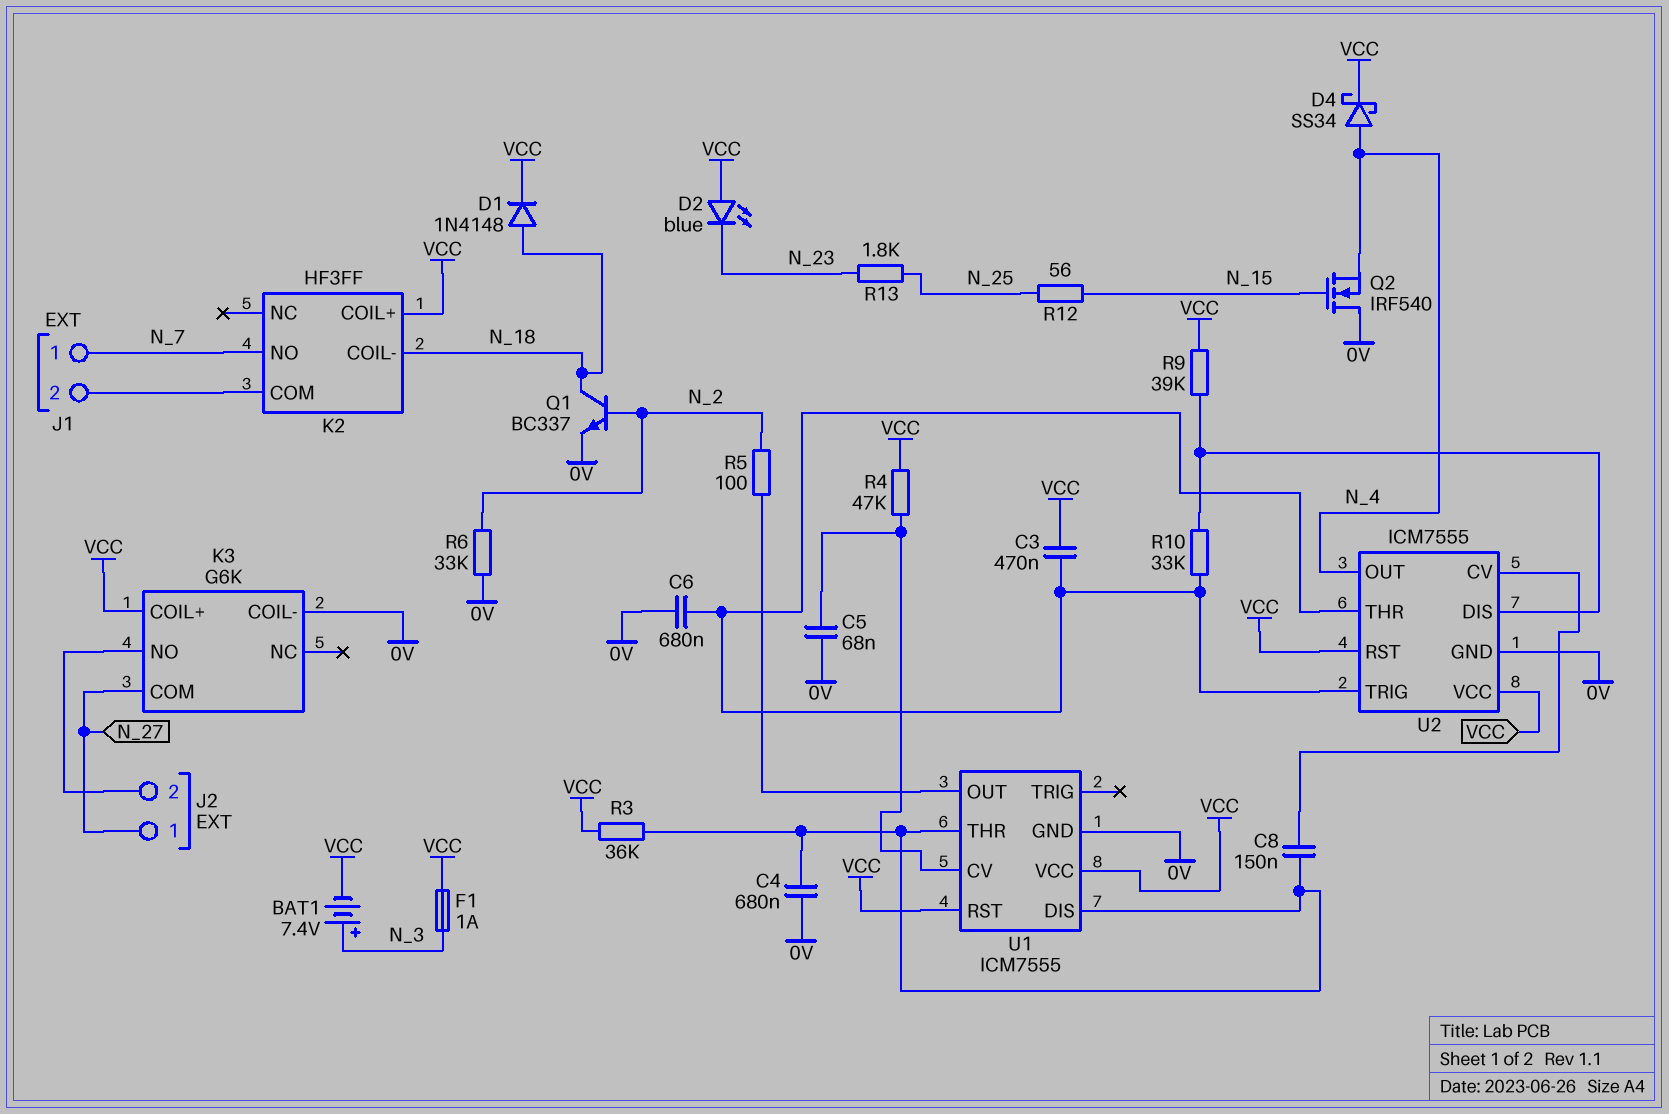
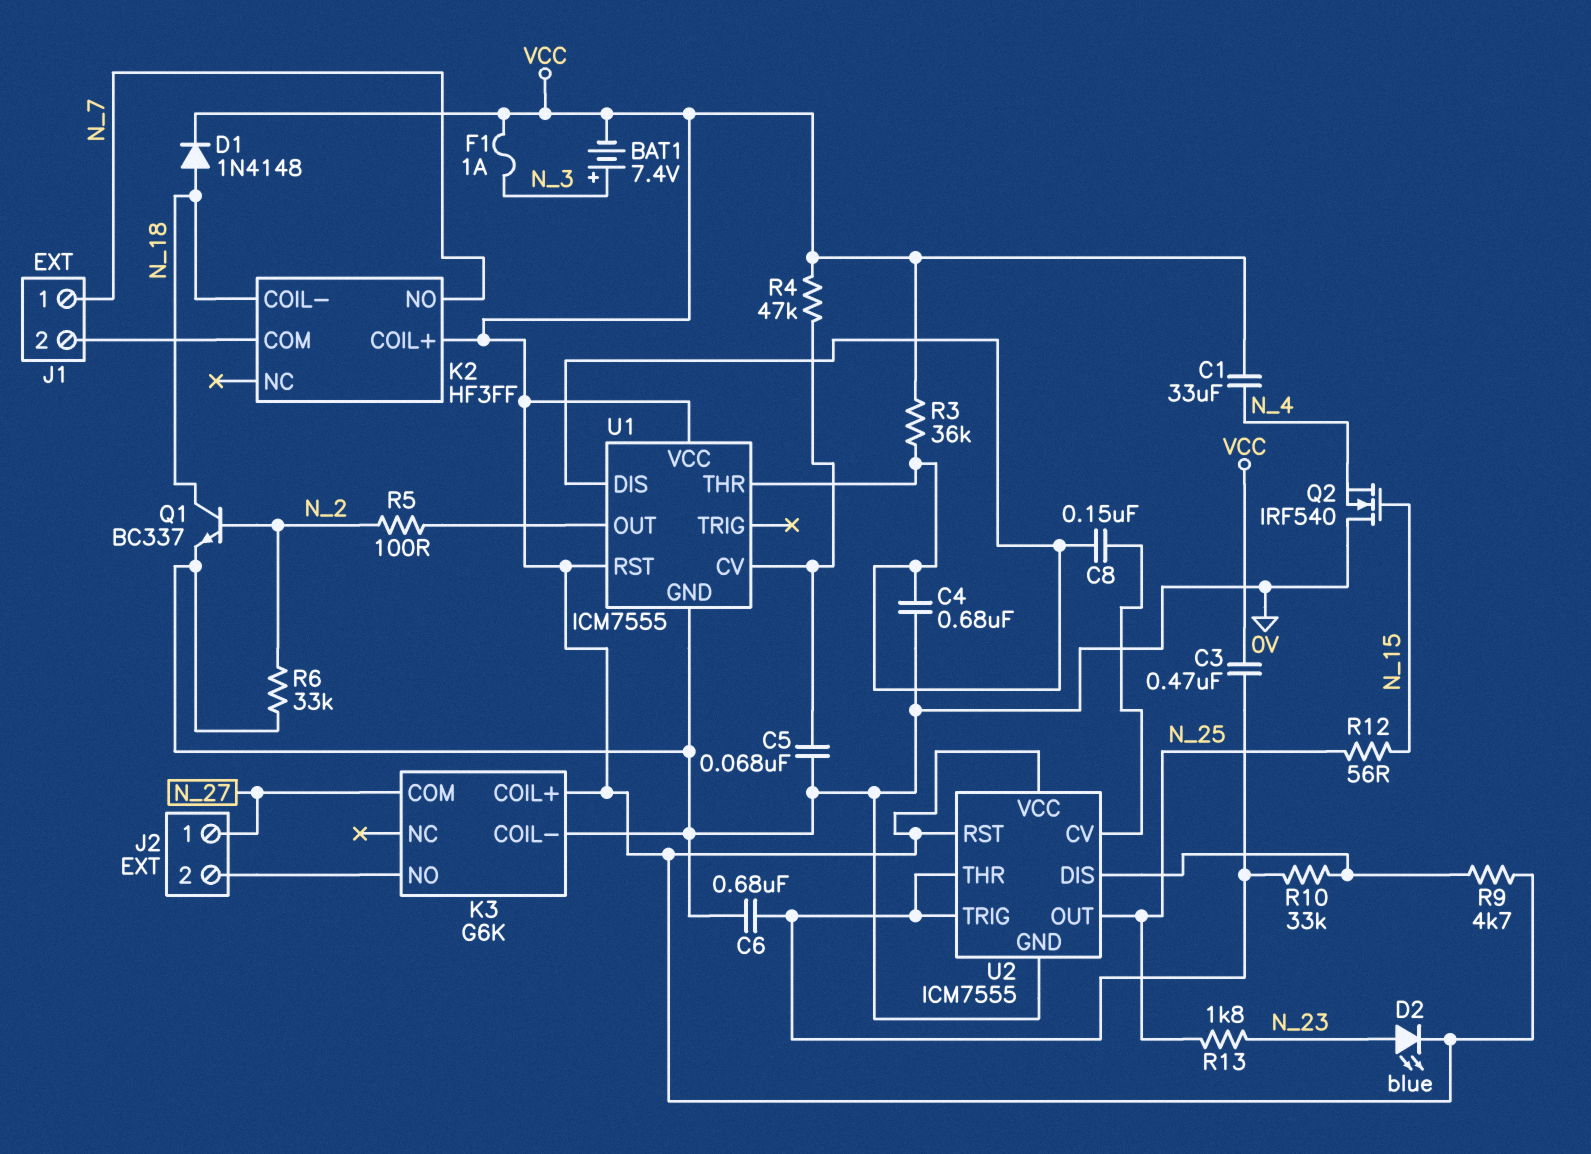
C1: none -> 33uF (N_4, VCC)
D2: LED blue (A VCC, K N_23) -> LED blue (A N_23, K VCC)
D4: schottky SS34 (A N_4, K VCC) -> none
R9: 39k (U2/DIS, VCC) -> 4.7k (U2/DIS, VCC)
U2 pin OUT: N_4 -> N_25

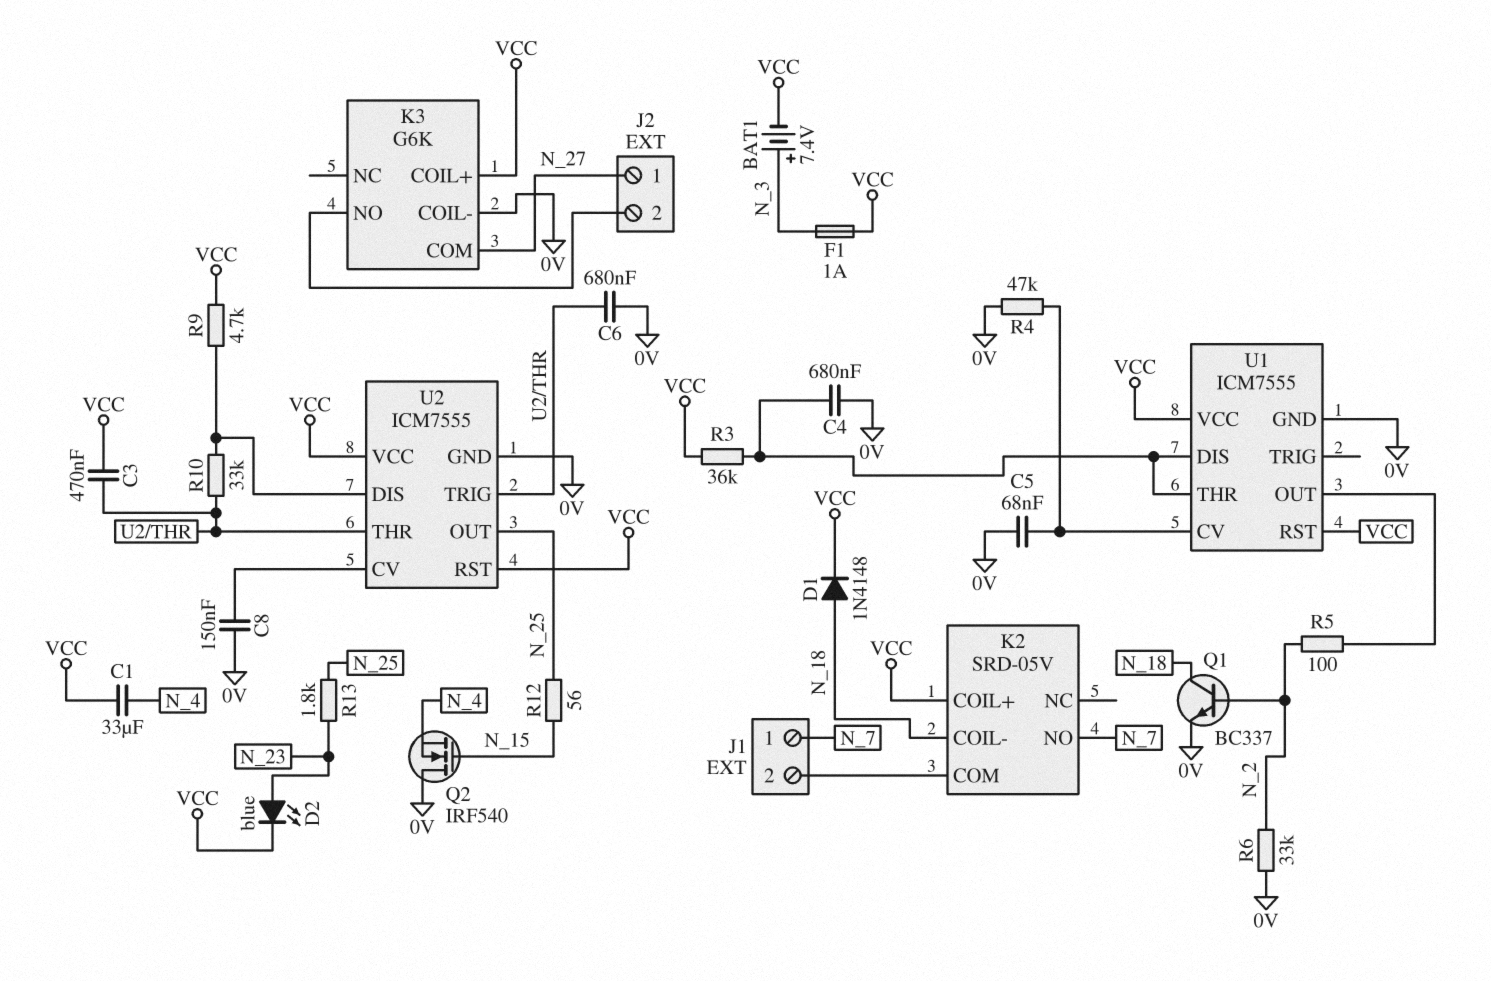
C8: 150nF (U1/DIS, U2/CV) -> 150nF (0V, U2/CV)
K2: HF3FF -> SRD-05V
R4: 47k (U1/CV, VCC) -> 47k (0V, U1/CV)

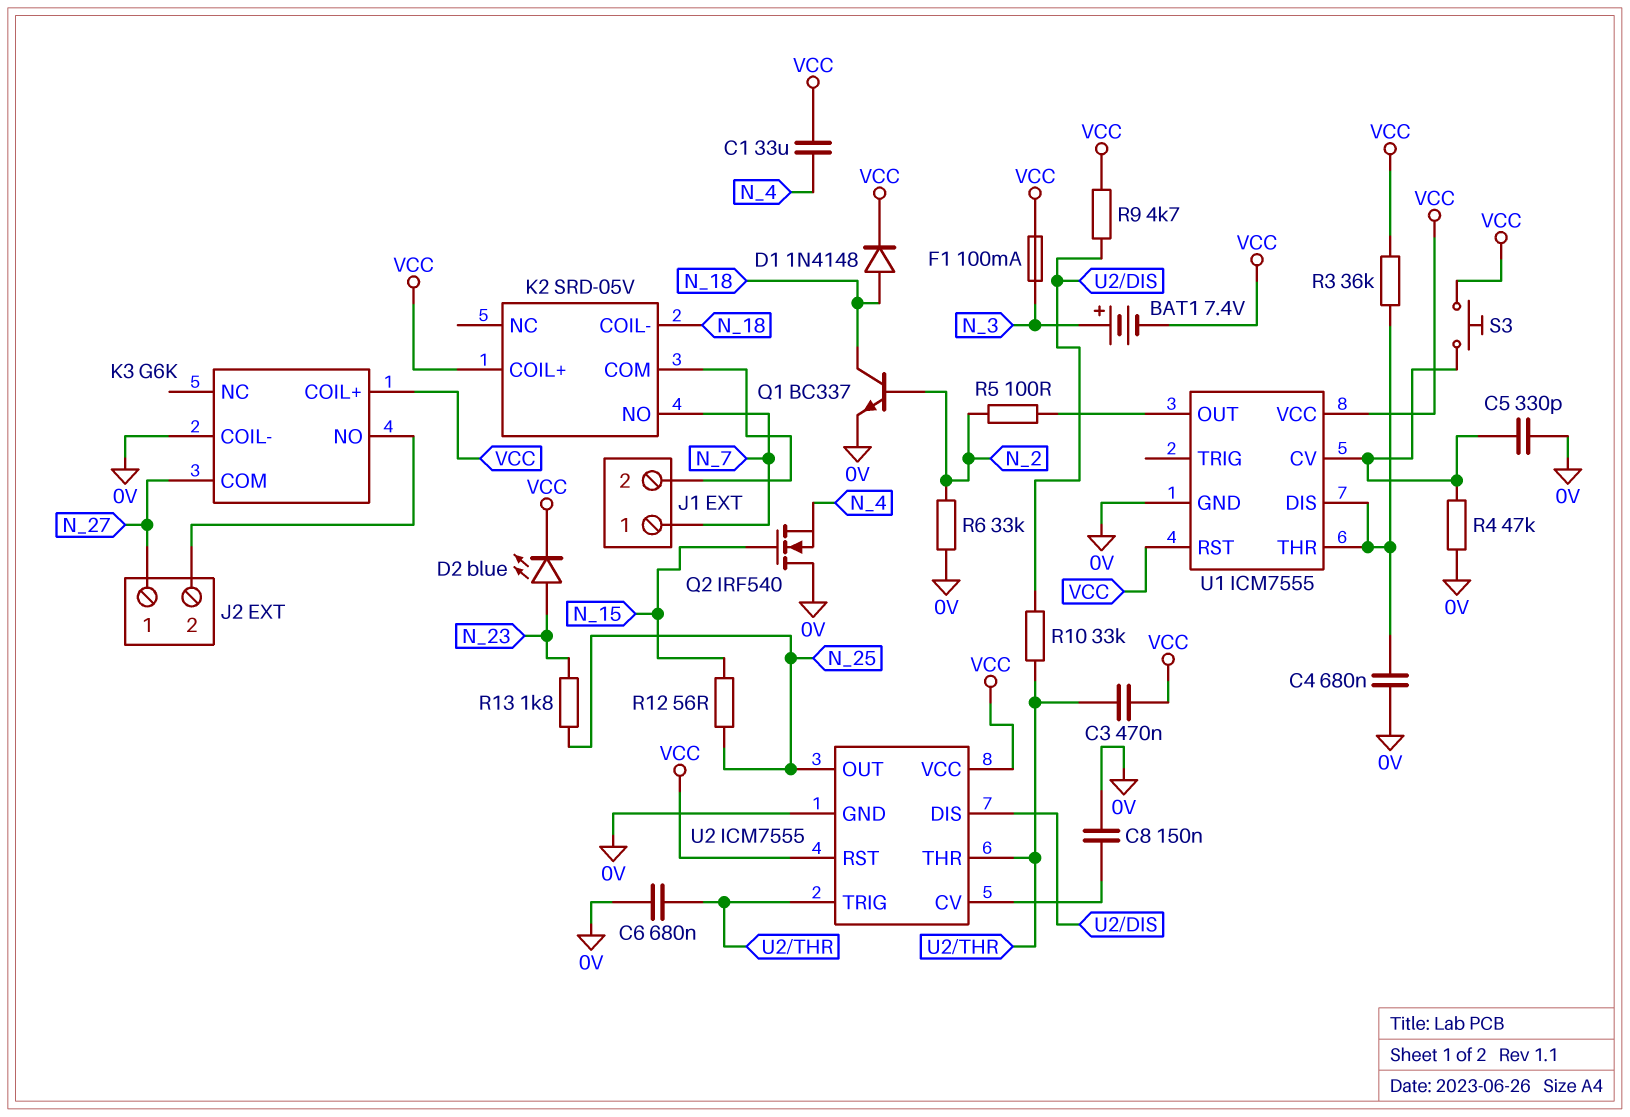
C5: 68nF (0V, U1/CV) -> 330pF (0V, U1/CV)
F1: 1A (N_3, VCC) -> 100mA (N_3, VCC)
S3: none -> button (U1/CV, VCC)

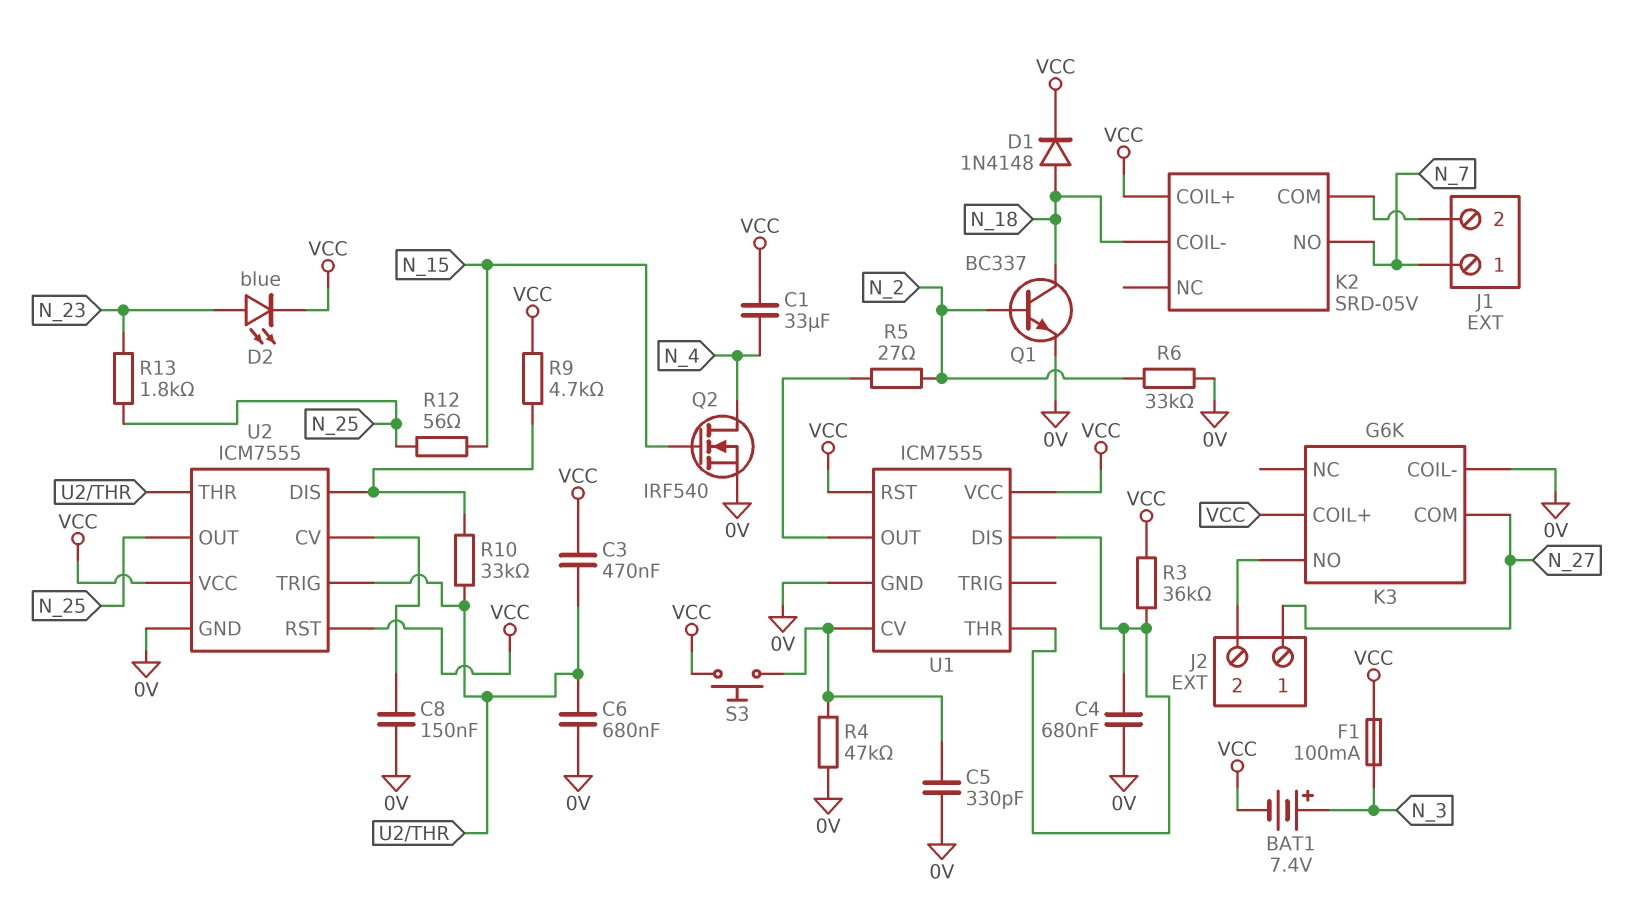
Q2: NMOS IRF540 (G N_15, D 0V, S N_4) -> NMOS IRF540 (G N_15, D N_4, S 0V)
R5: 100 (N_2, U1/OUT) -> 27 (N_2, U1/OUT)

